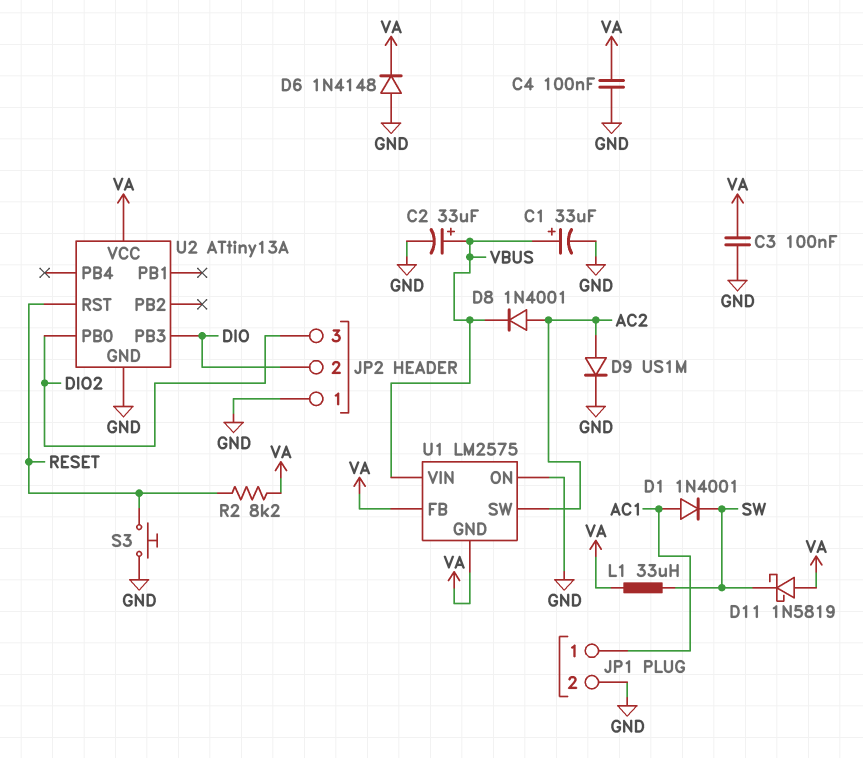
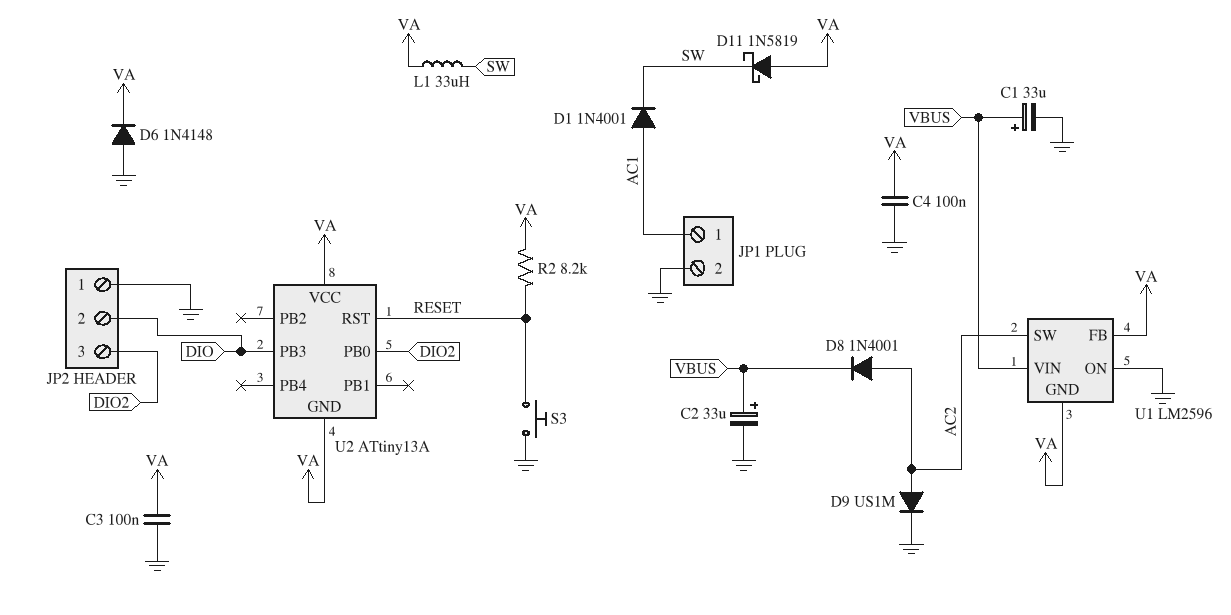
U1: LM2575 -> LM2596
U2 pin GND: GND -> VA

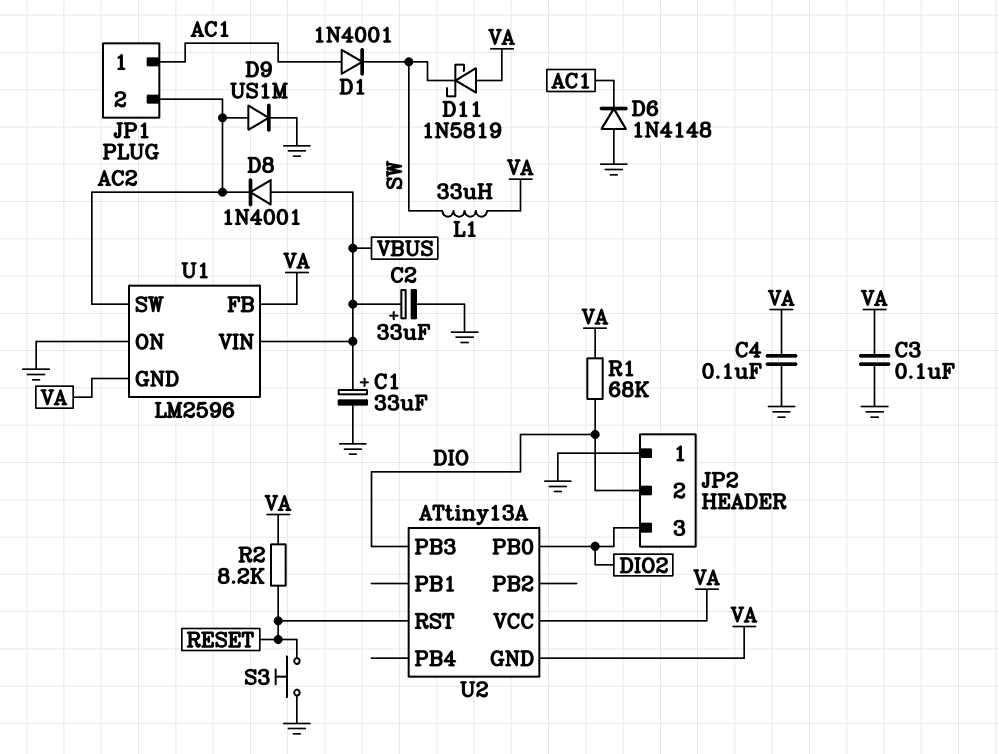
D6: diode 1N4148 (A GND, K VA) -> diode 1N4148 (A GND, K AC1)
D8: diode 1N4001 (A AC2, K VBUS) -> diode 1N4001 (A VBUS, K AC2)
JP1 pin 2: GND -> AC2
R1: none -> 68k (DIO, VA)

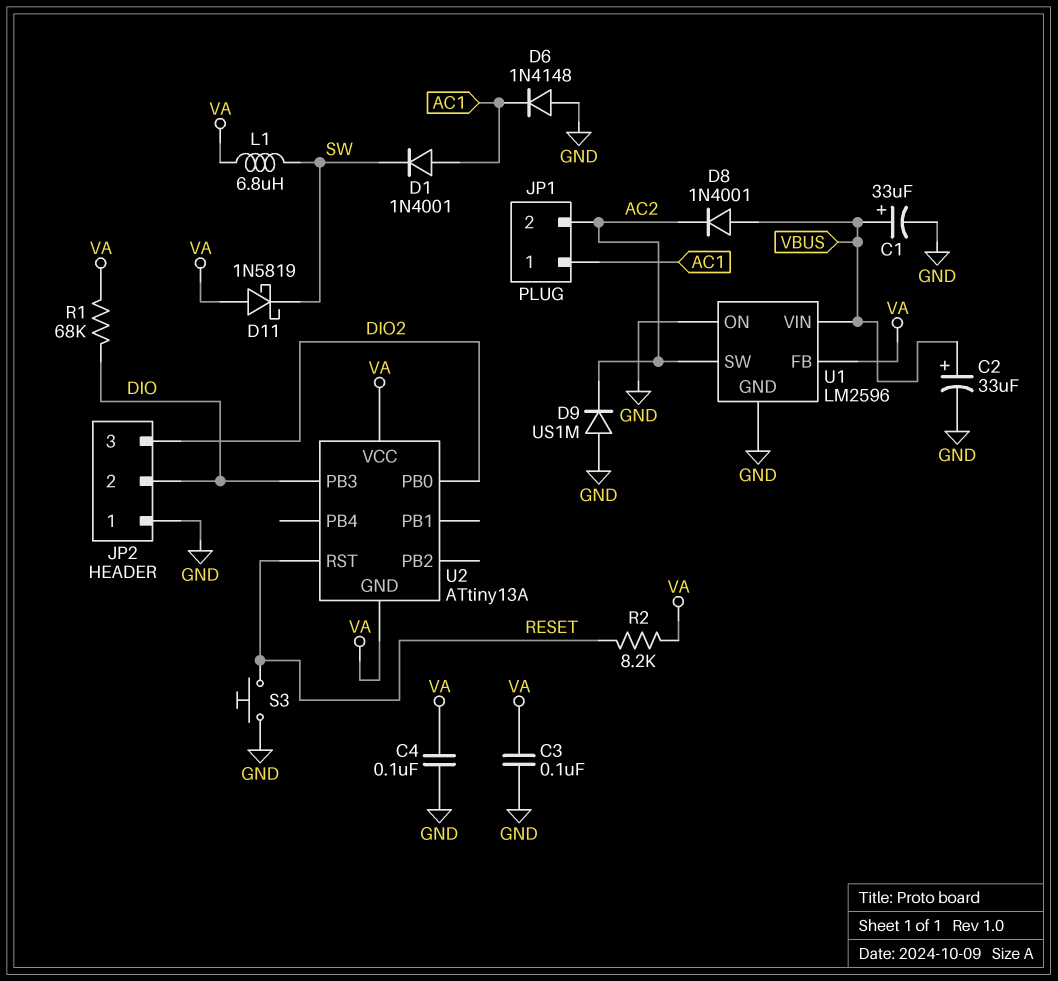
D9: diode US1M (A AC2, K GND) -> diode US1M (A GND, K AC2)
L1: 33uH (SW, VA) -> 6.8uH (SW, VA)
U1 pin GND: VA -> GND

